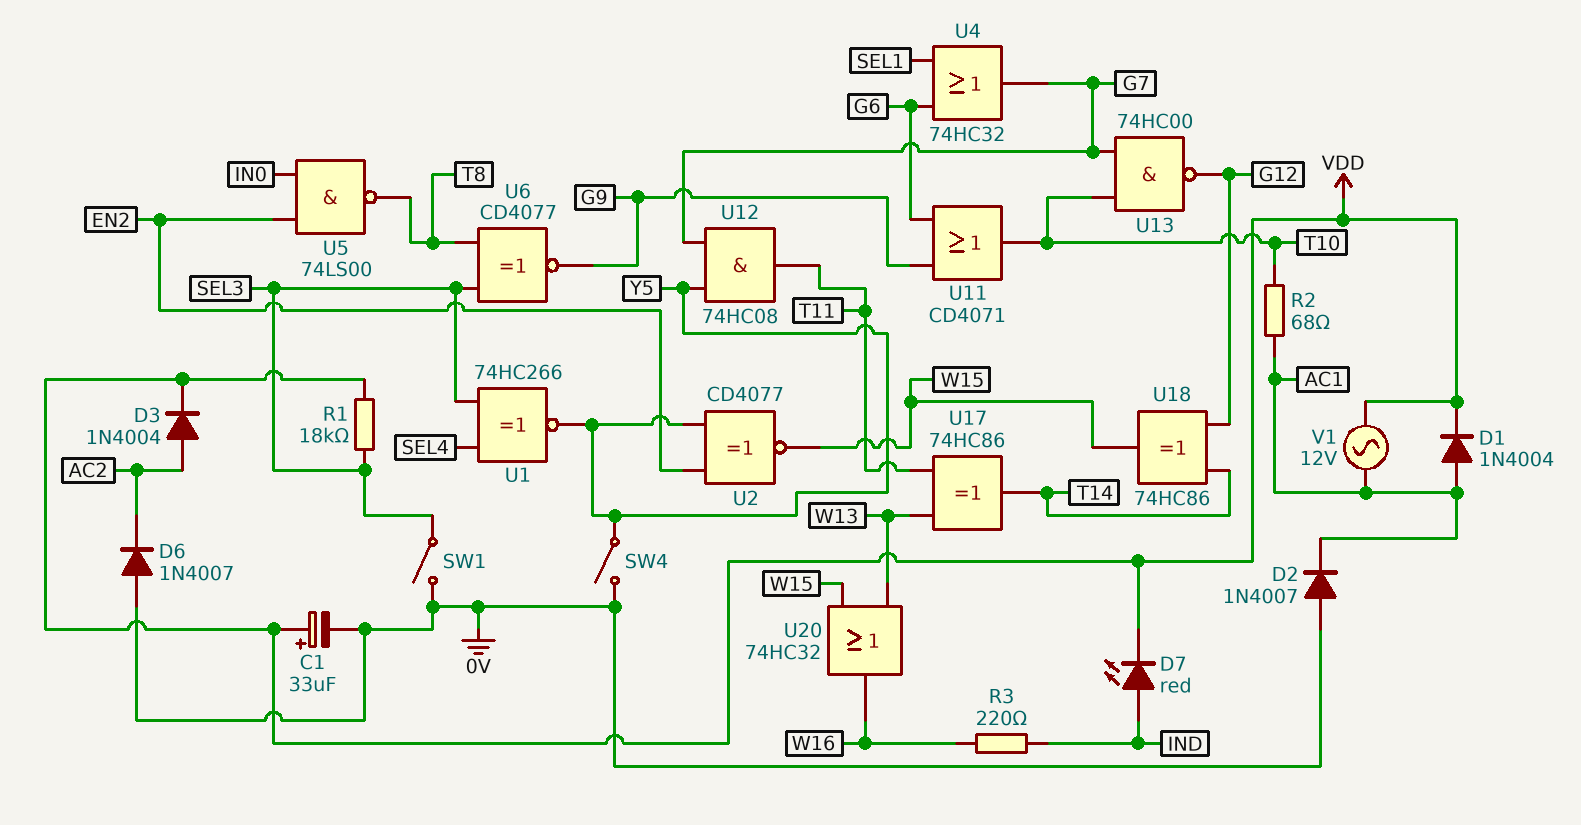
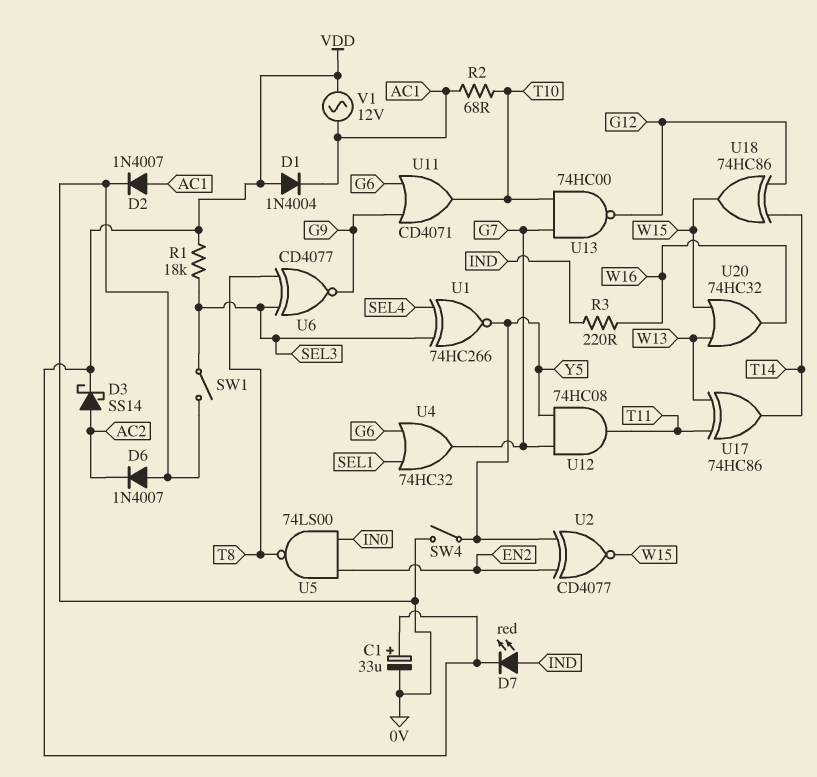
D1: diode 1N4004 (A AC1, K VDD) -> diode 1N4004 (A VDD, K AC1)
D2: diode 1N4007 (A 0V, K AC1) -> diode 1N4007 (A AC1, K 0V)
D3: diode 1N4004 (A AC2, K VDD) -> schottky SS14 (A AC2, K VDD)

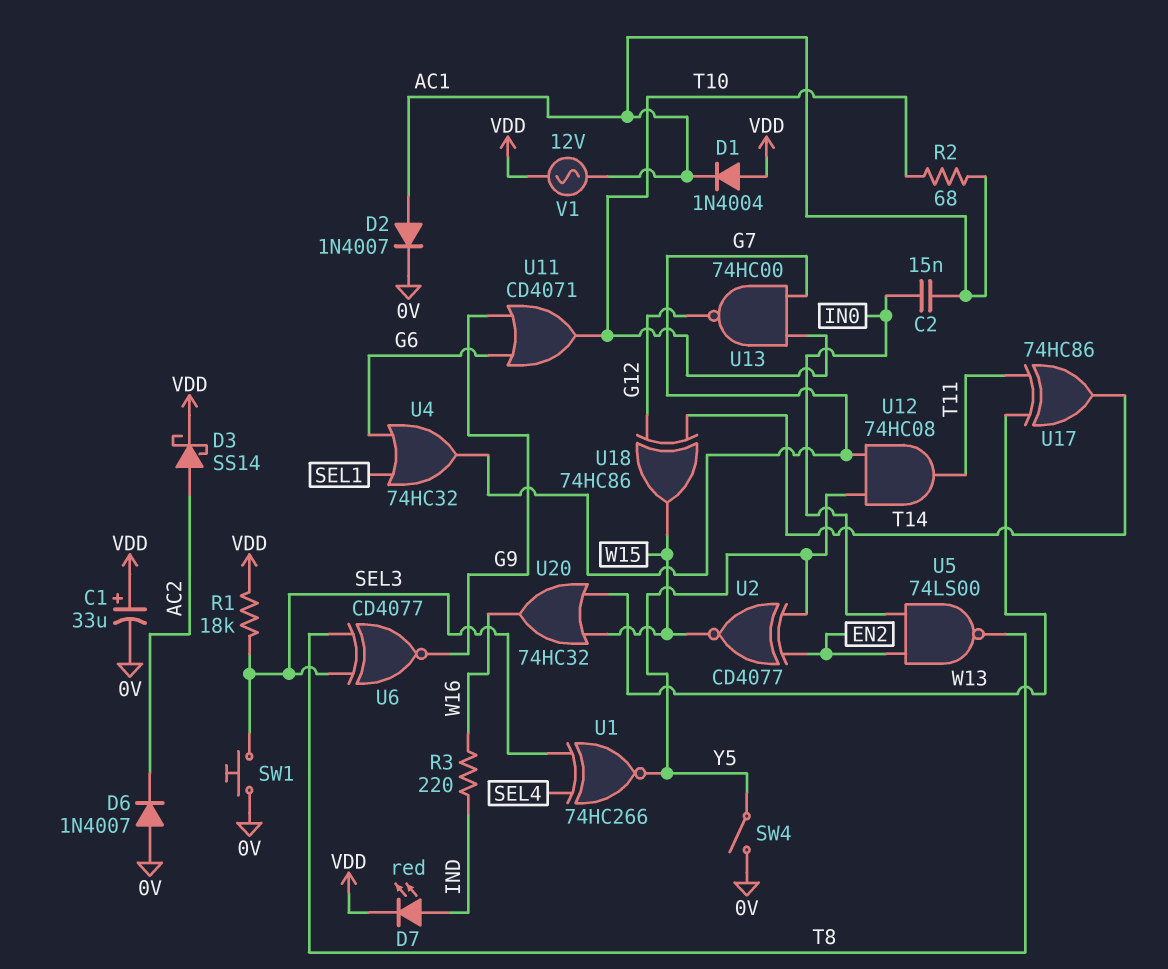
C2: none -> 15nF (AC1, IN0)
SW1: switch (0V, SEL3) -> button (0V, SEL3)

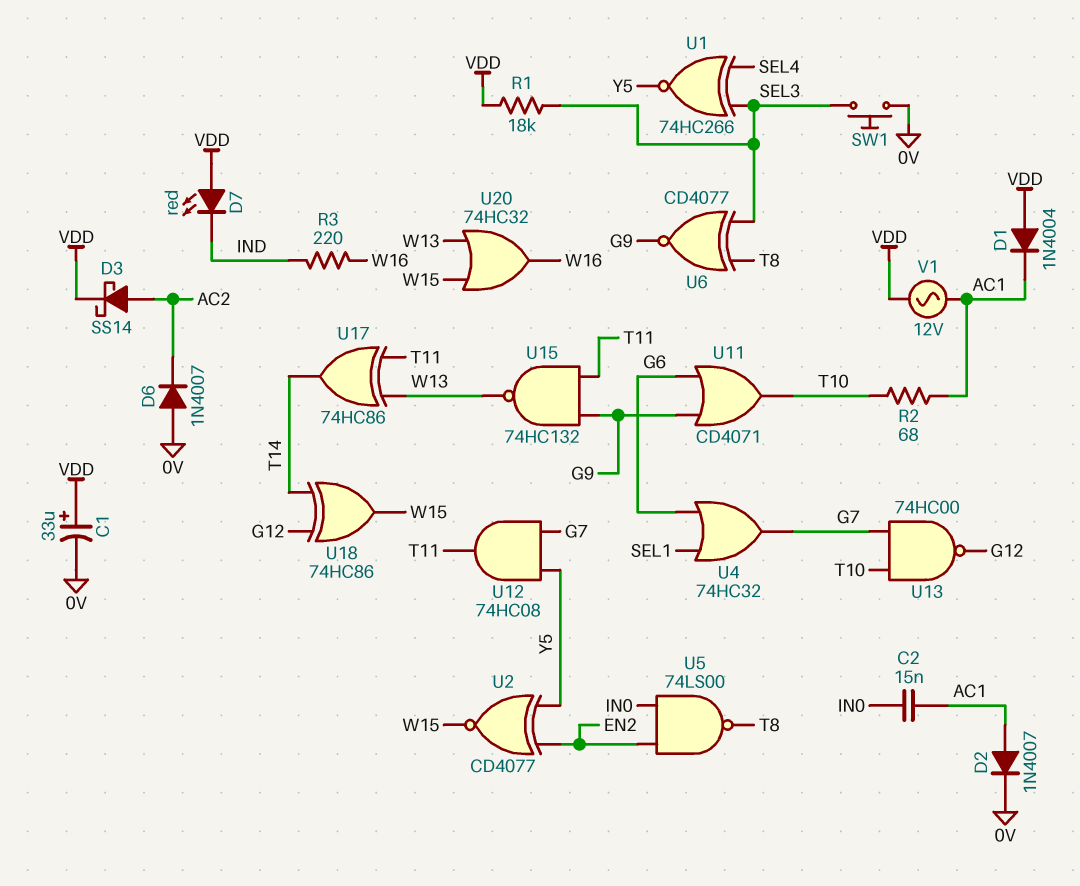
D7: LED red (A IND, K VDD) -> LED red (A VDD, K IND)
SW4: switch (0V, Y5) -> none
U15: none -> NAND 74HC132 (in G9, in T11, out W13)

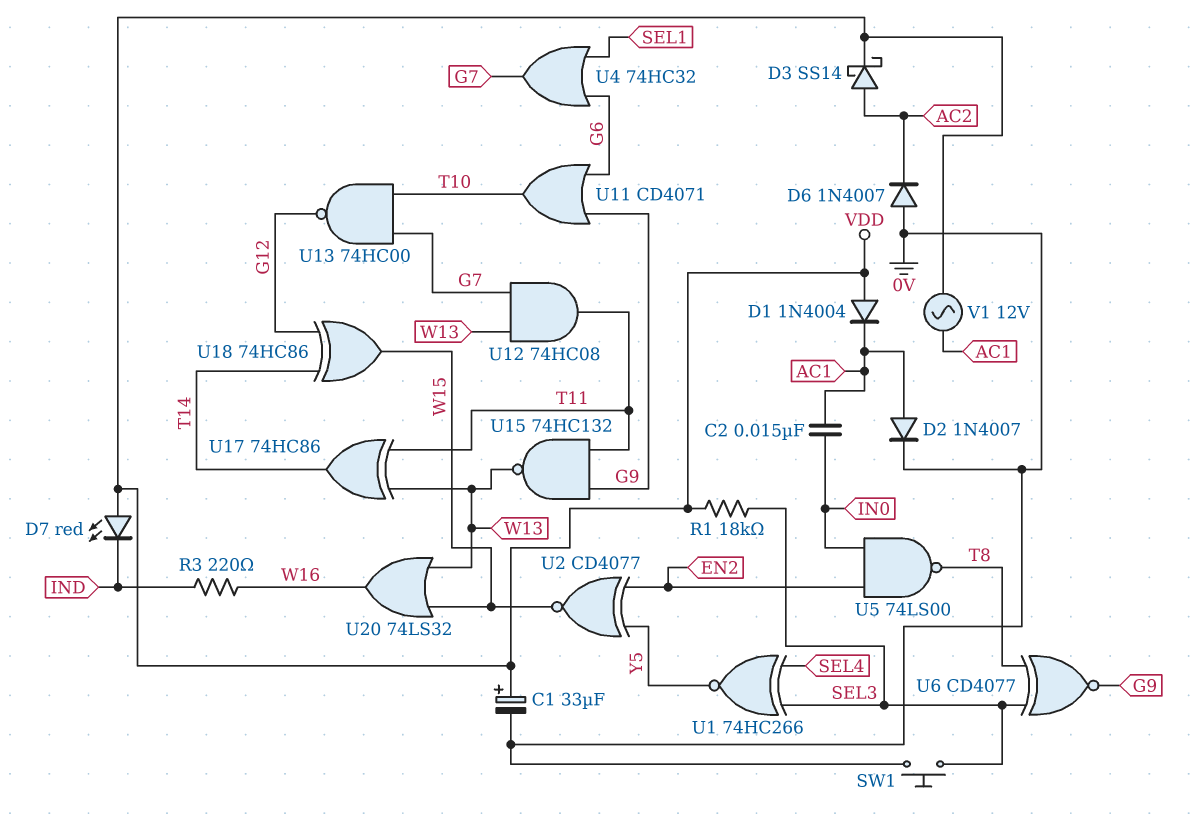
R2: 68 (AC1, T10) -> none
U12: AND 74HC08 (in G7, in Y5, out T11) -> AND 74HC08 (in G7, in W13, out T11)
U20: OR 74HC32 (in W13, in W15, out W16) -> OR 74LS32 (in W13, in W15, out W16)

